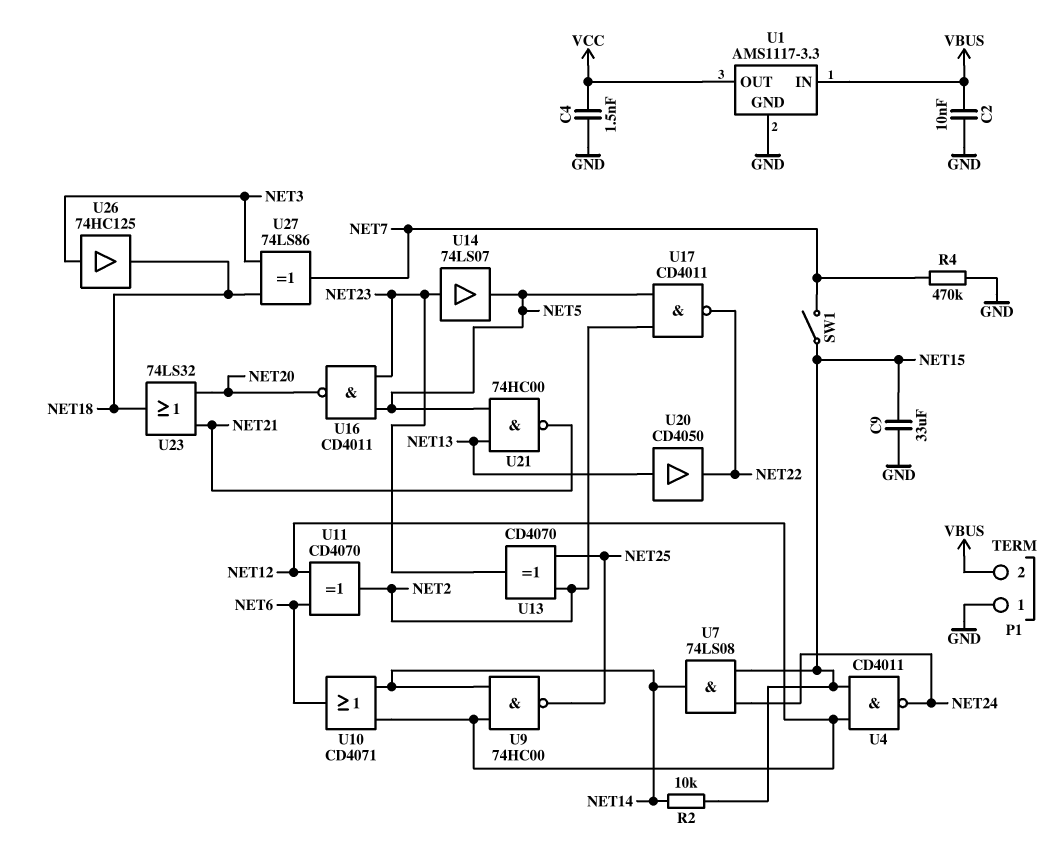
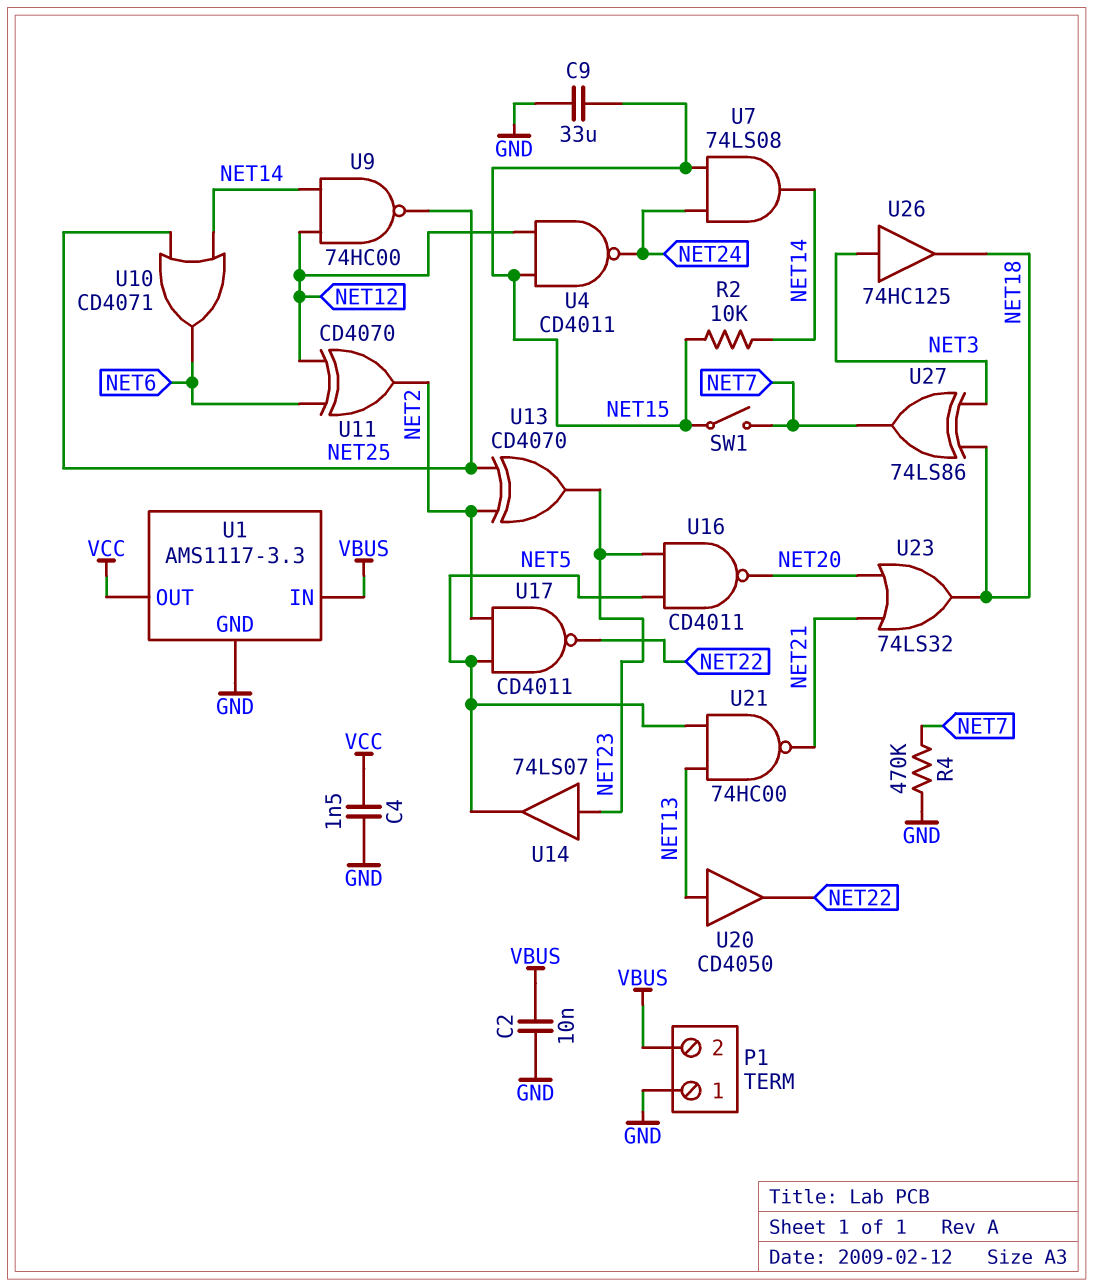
U10: OR CD4071 (in NET12, in NET14, out NET6) -> OR CD4071 (in NET14, in NET25, out NET6)

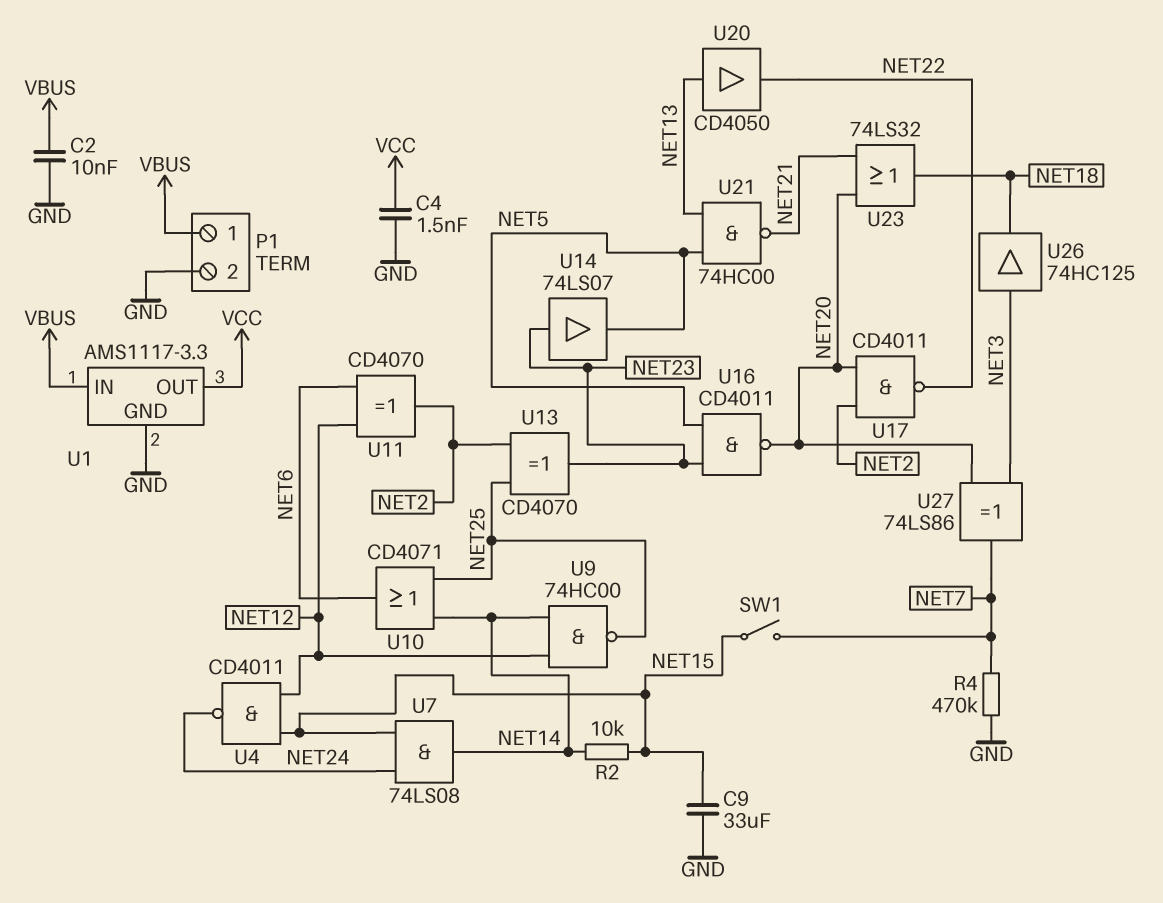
P1 pin 1: GND -> VBUS
P1 pin 2: VBUS -> GND
U17: NAND CD4011 (in NET2, in NET5, out NET22) -> NAND CD4011 (in NET2, in NET20, out NET22)
U27: XOR 74LS86 (in NET3, in NET18, out NET7) -> XOR 74LS86 (in NET3, in NET20, out NET7)

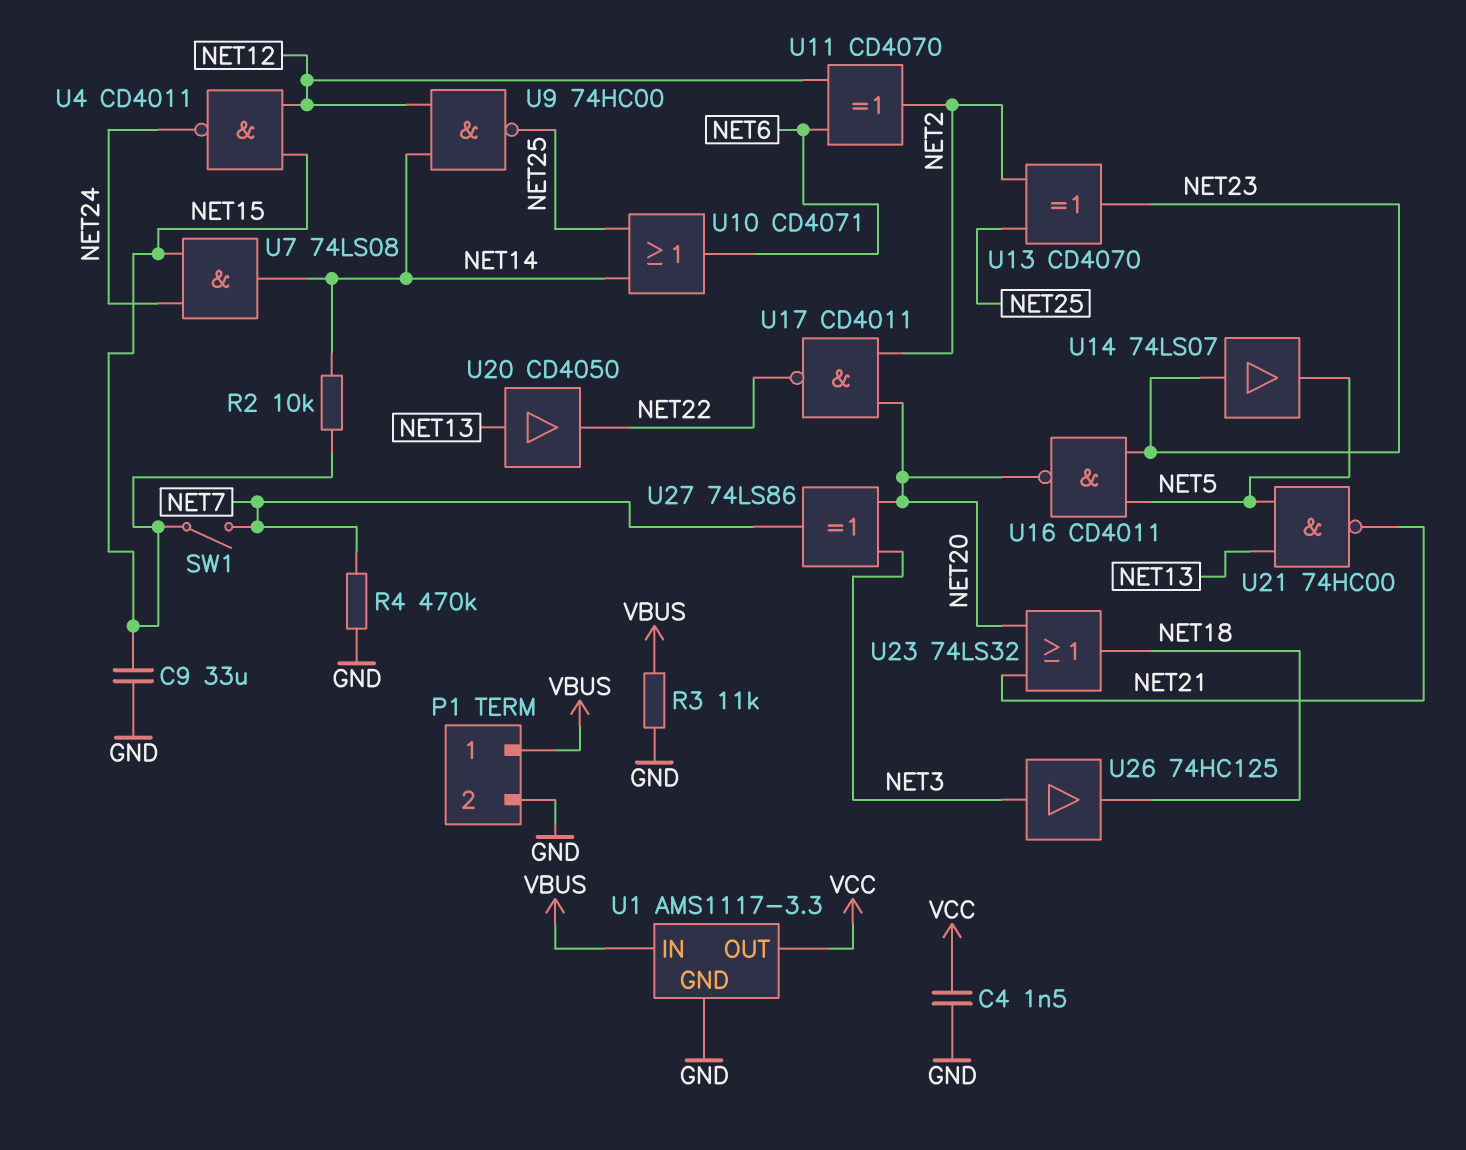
C2: 10nF (GND, VBUS) -> none
R3: none -> 11k (GND, VBUS)

